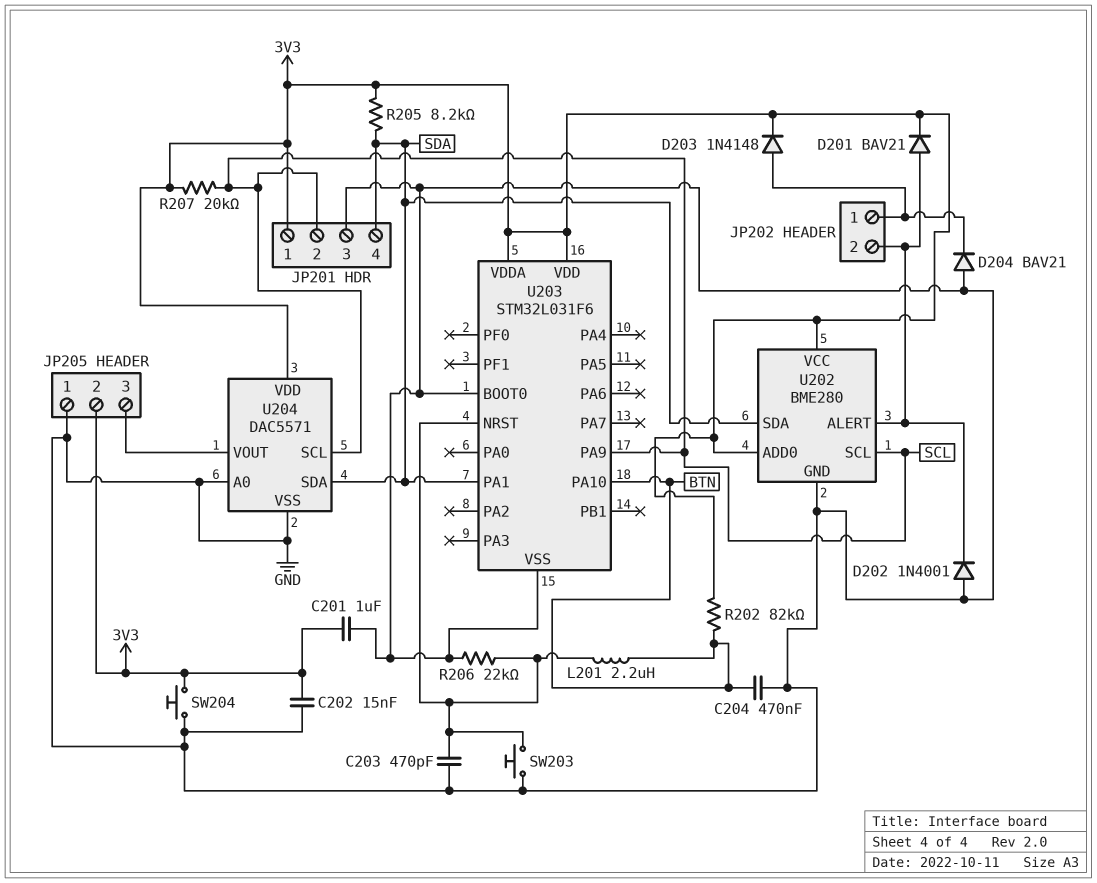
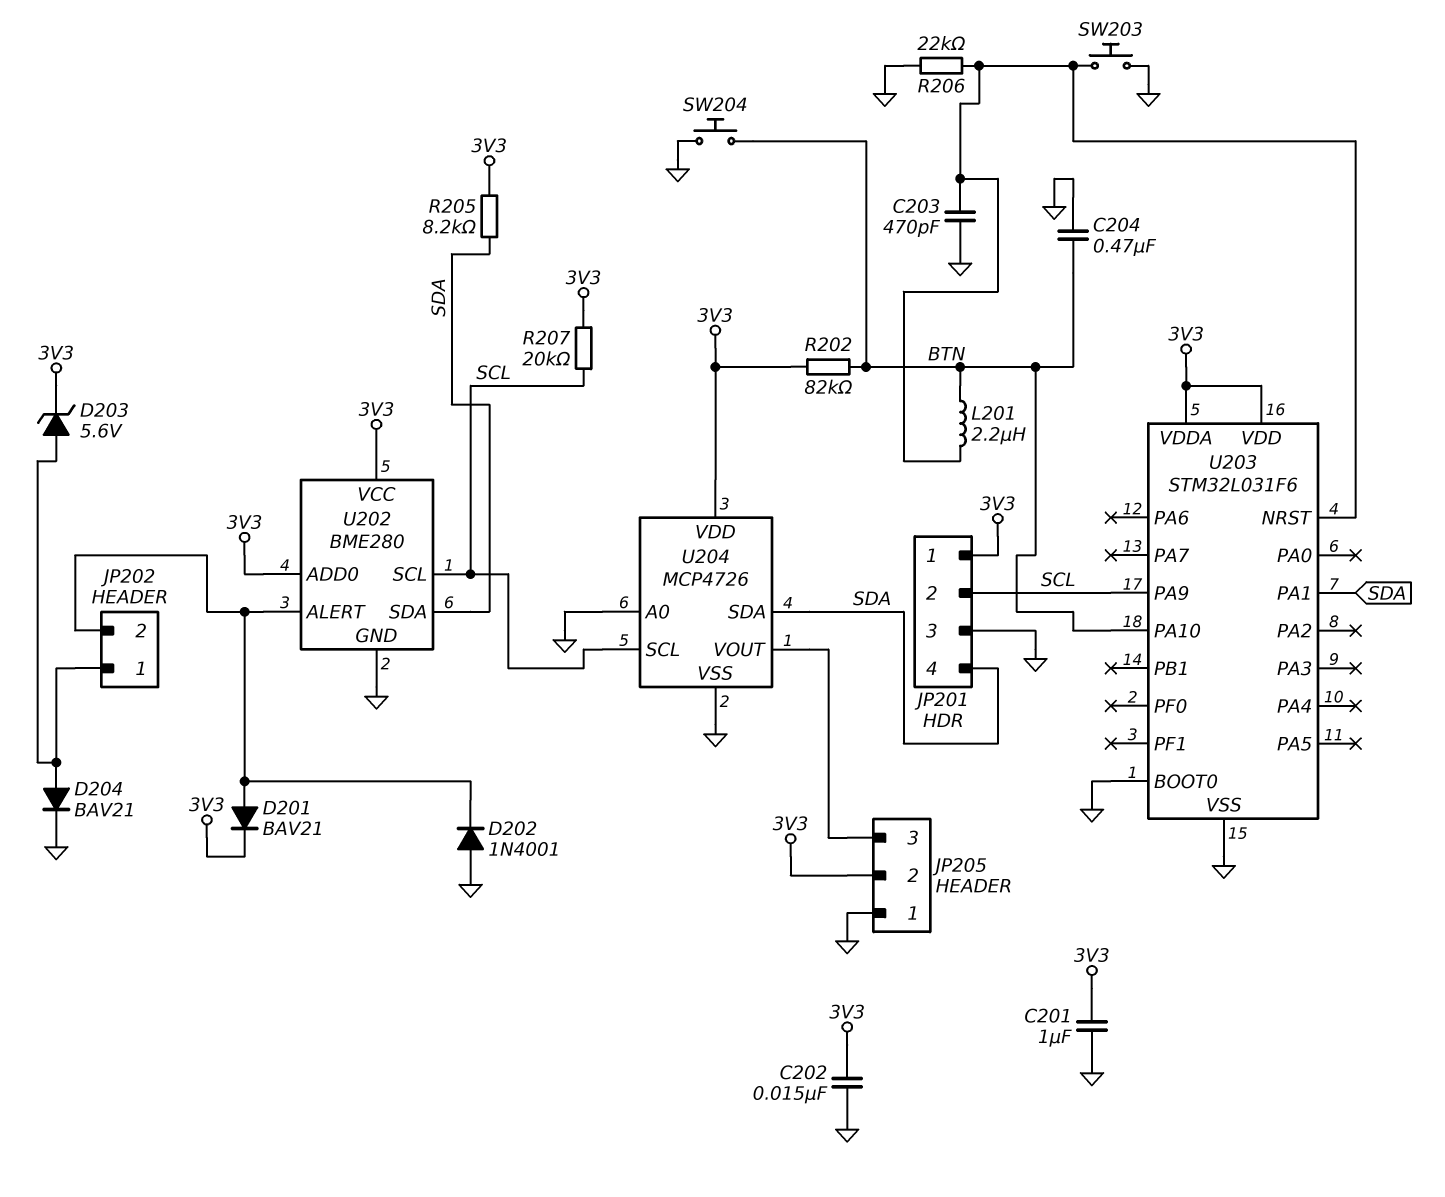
D203: diode 1N4148 (A JP202/1, K 3V3) -> zener 5.6V (A JP202/1, K 3V3)
D204: diode BAV21 (A GND, K JP202/1) -> diode BAV21 (A JP202/1, K GND)
SW204: button (3V3, GND) -> button (BTN, GND)
U204: DAC5571 -> MCP4726

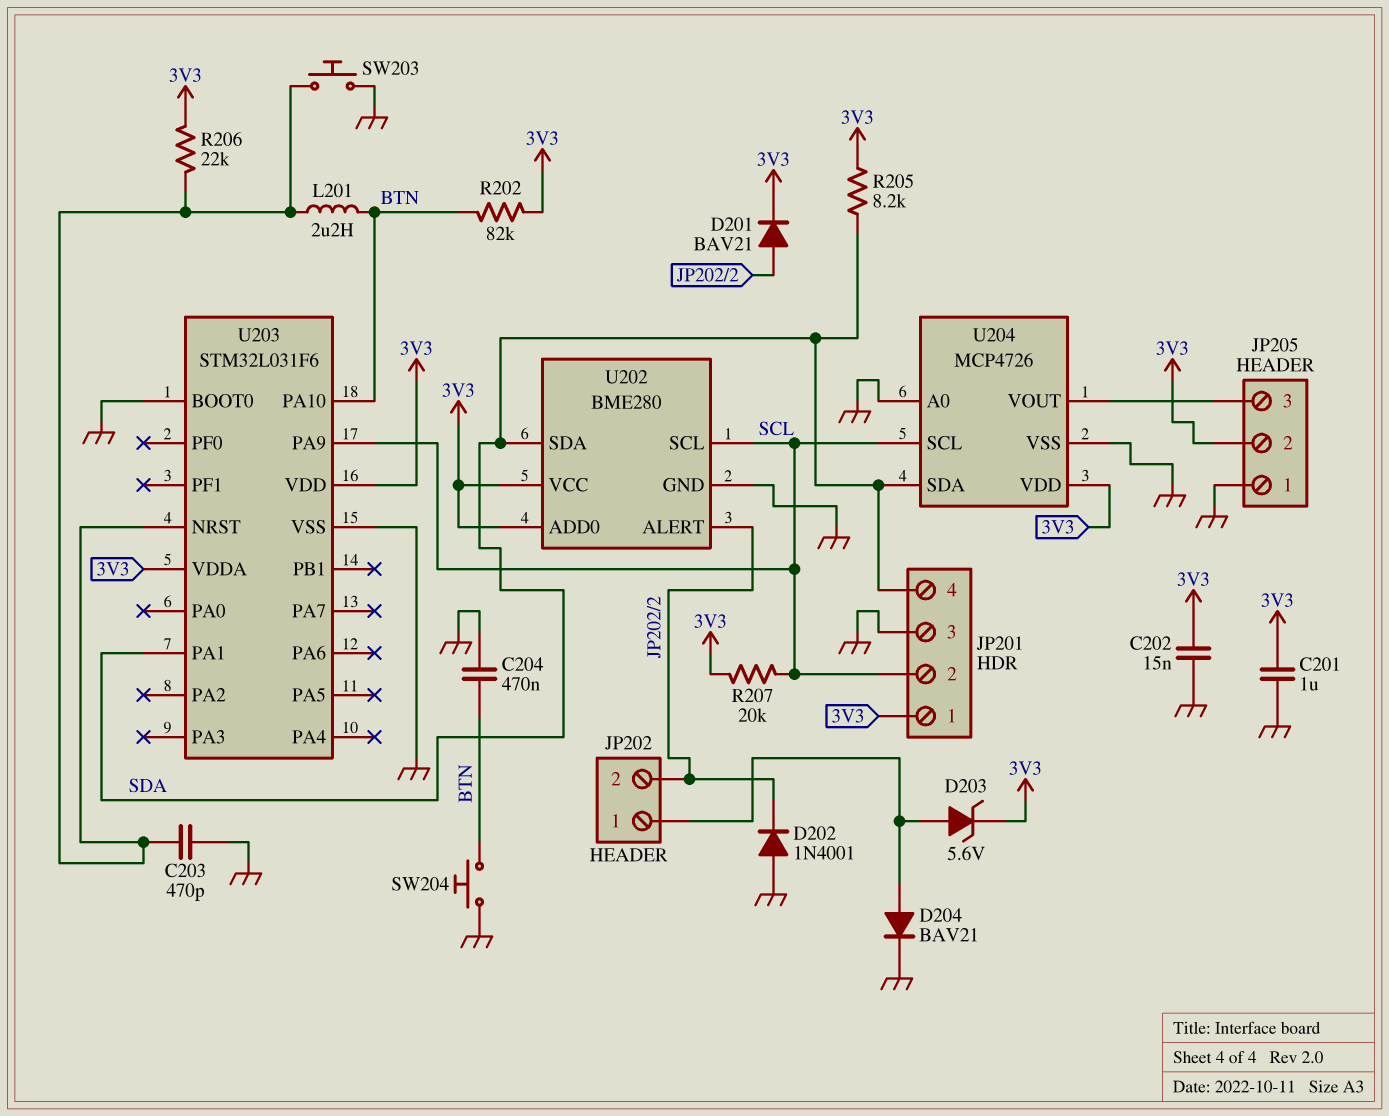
R206: 22k (GND, U203/NRST) -> 22k (3V3, U203/NRST)

